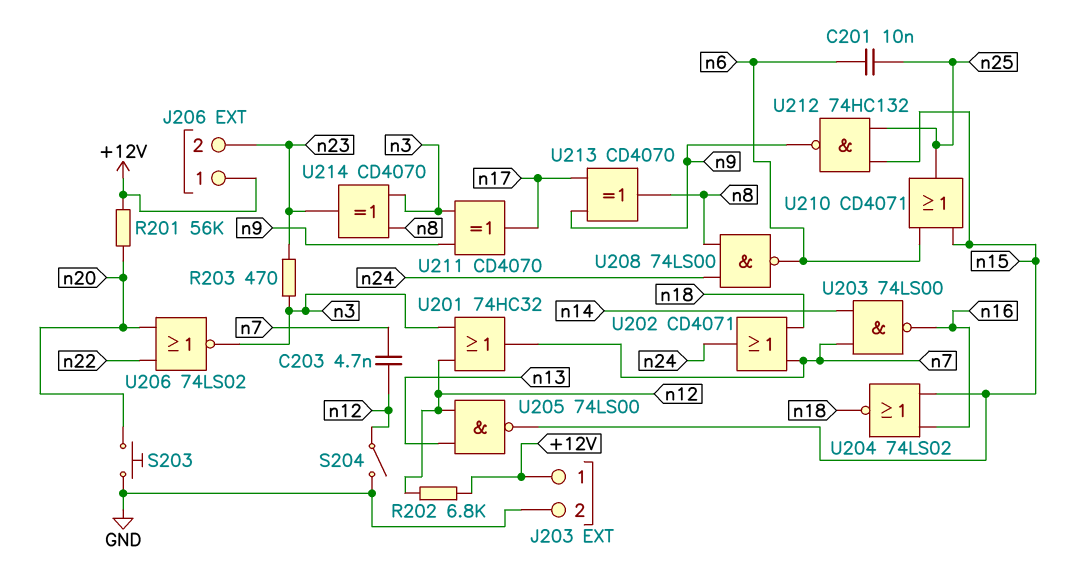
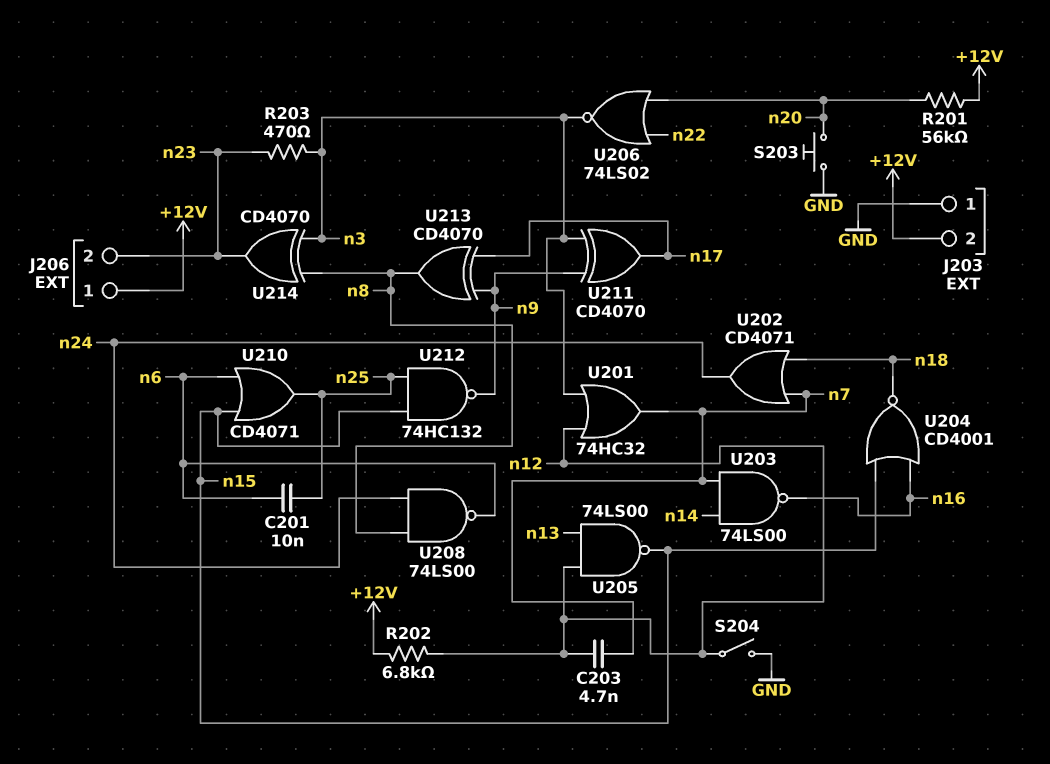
J203 pin 1: +12V -> GND
J203 pin 2: GND -> +12V
U204: NOR 74LS02 (in n15, in n16, out n18) -> NOR CD4001 (in n15, in n16, out n18)

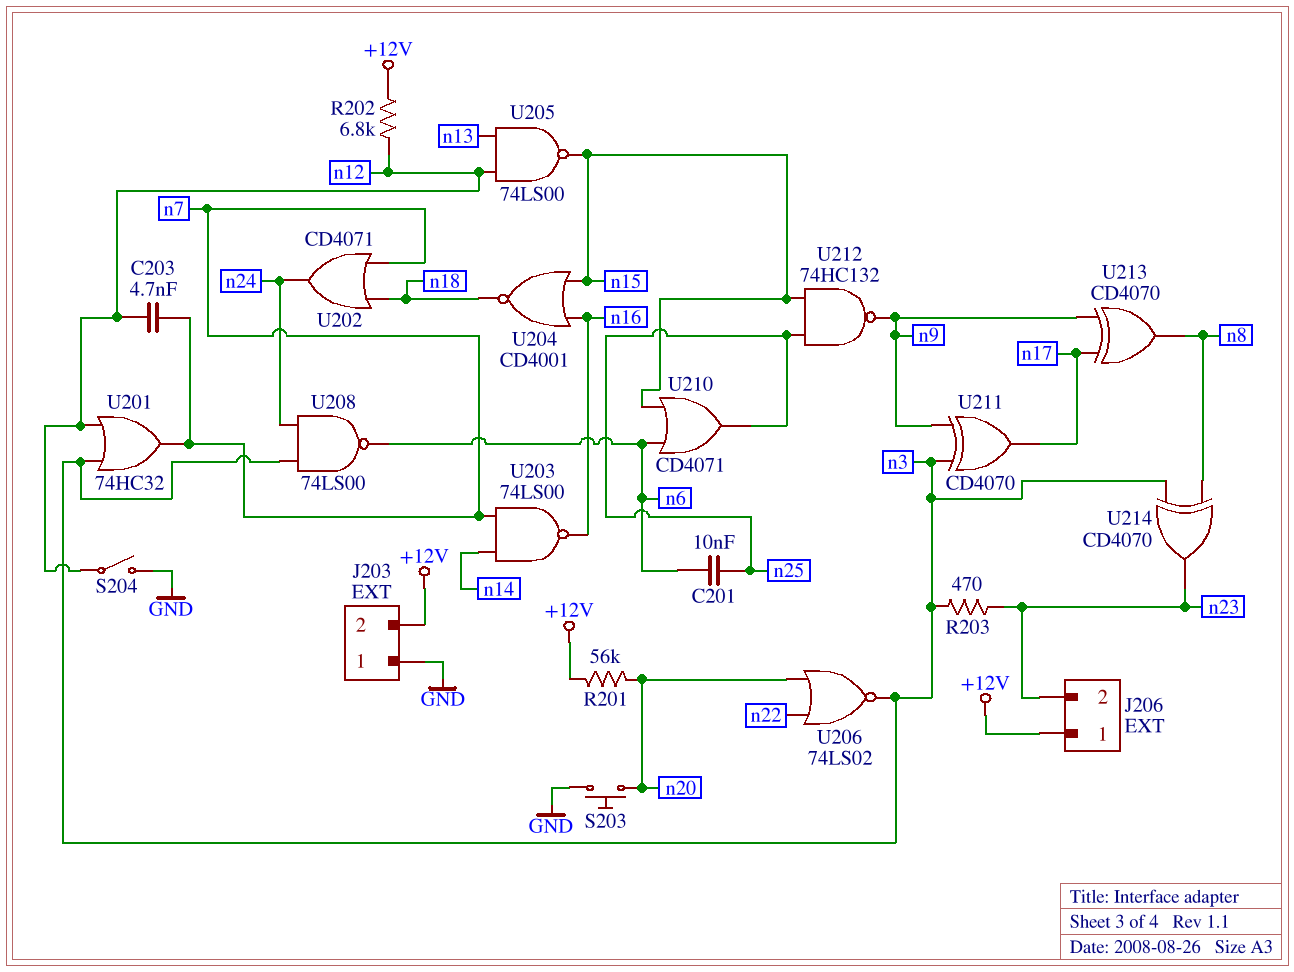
U208: NAND 74LS00 (in n8, in n24, out n6) -> NAND 74LS00 (in n3, in n24, out n6)

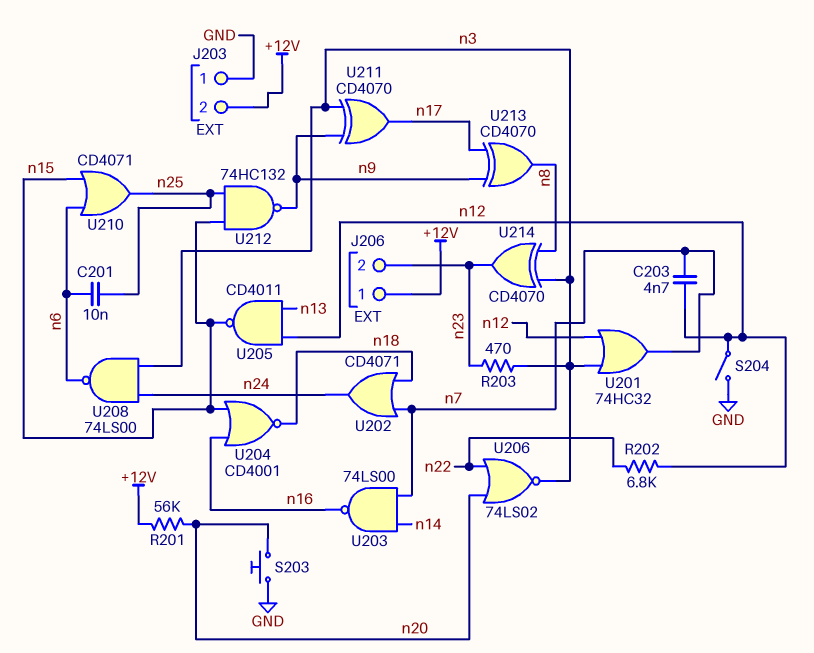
R202: 6.8k (+12V, n12) -> 6.8k (n12, n22)
U205: NAND 74LS00 (in n12, in n13, out n15) -> NAND CD4011 (in n12, in n13, out n15)

